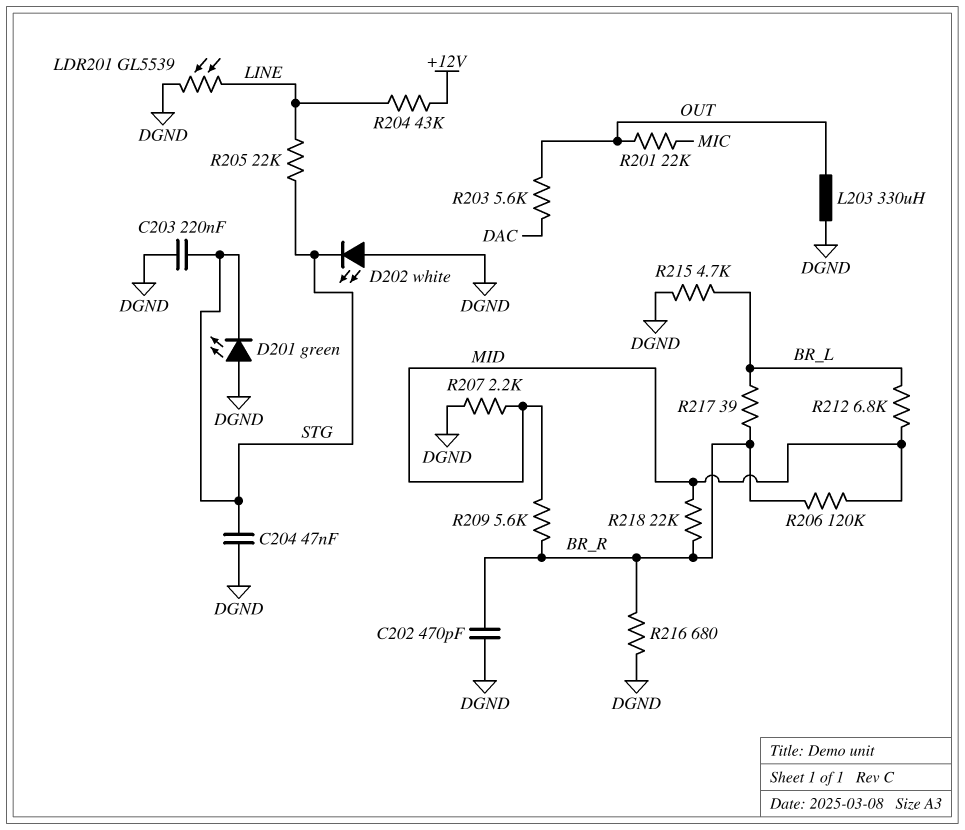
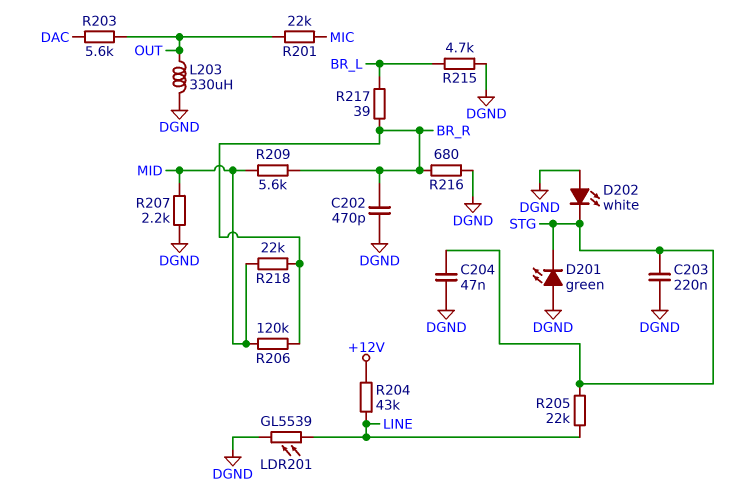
R212: 6.8k (BR_L, MID) -> none

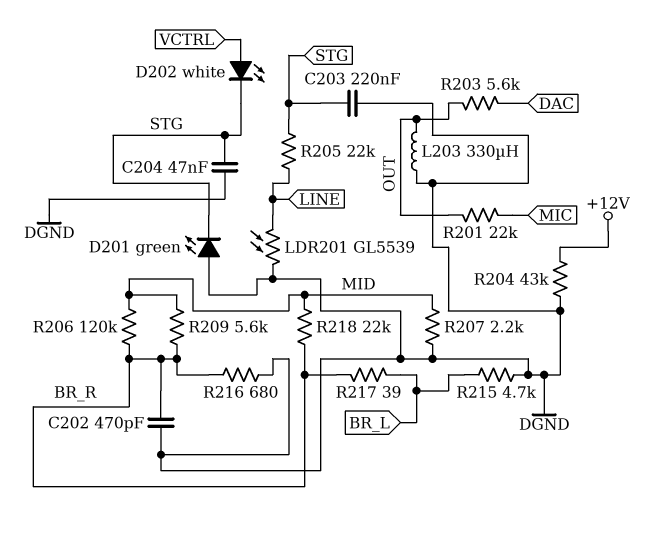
D202: LED white (A DGND, K STG) -> LED white (A VCTRL, K STG)
R204: 43k (+12V, LINE) -> 43k (+12V, DGND)

